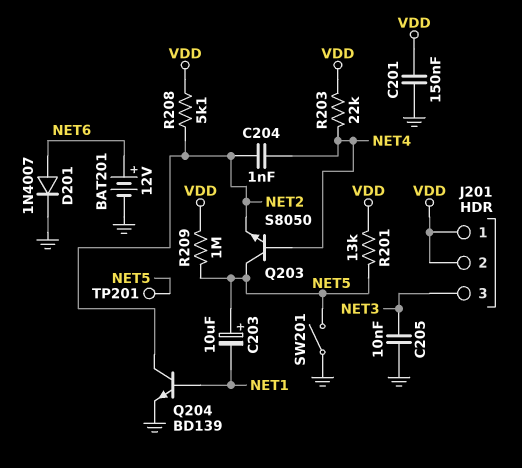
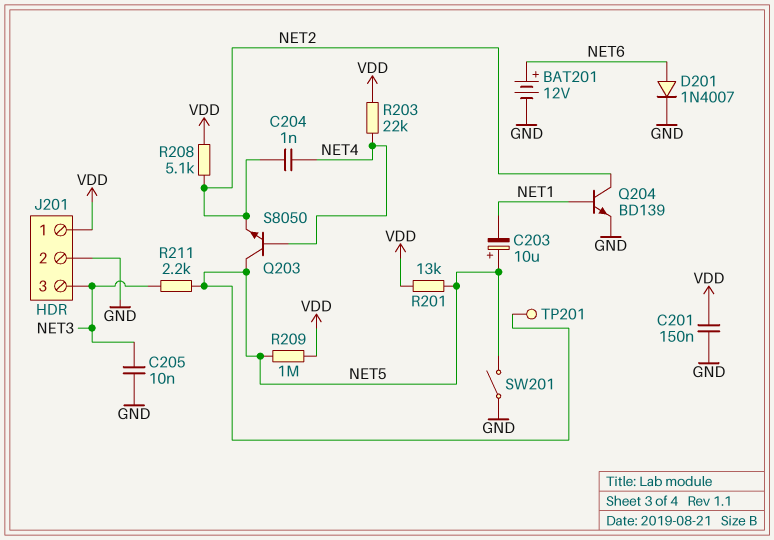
J201 pin 2: VDD -> GND
R211: none -> 2.2k (NET3, NET5)

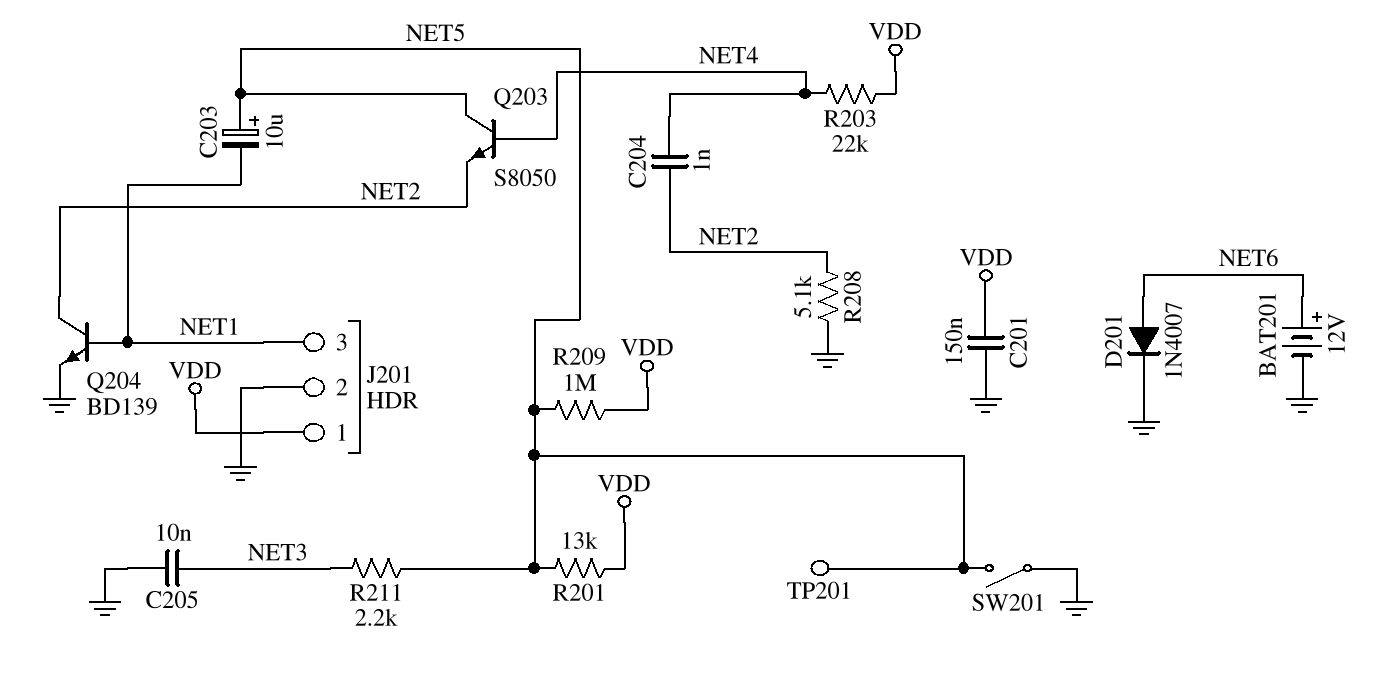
J201 pin 3: NET3 -> NET1
R208: 5.1k (NET2, VDD) -> 5.1k (GND, NET2)

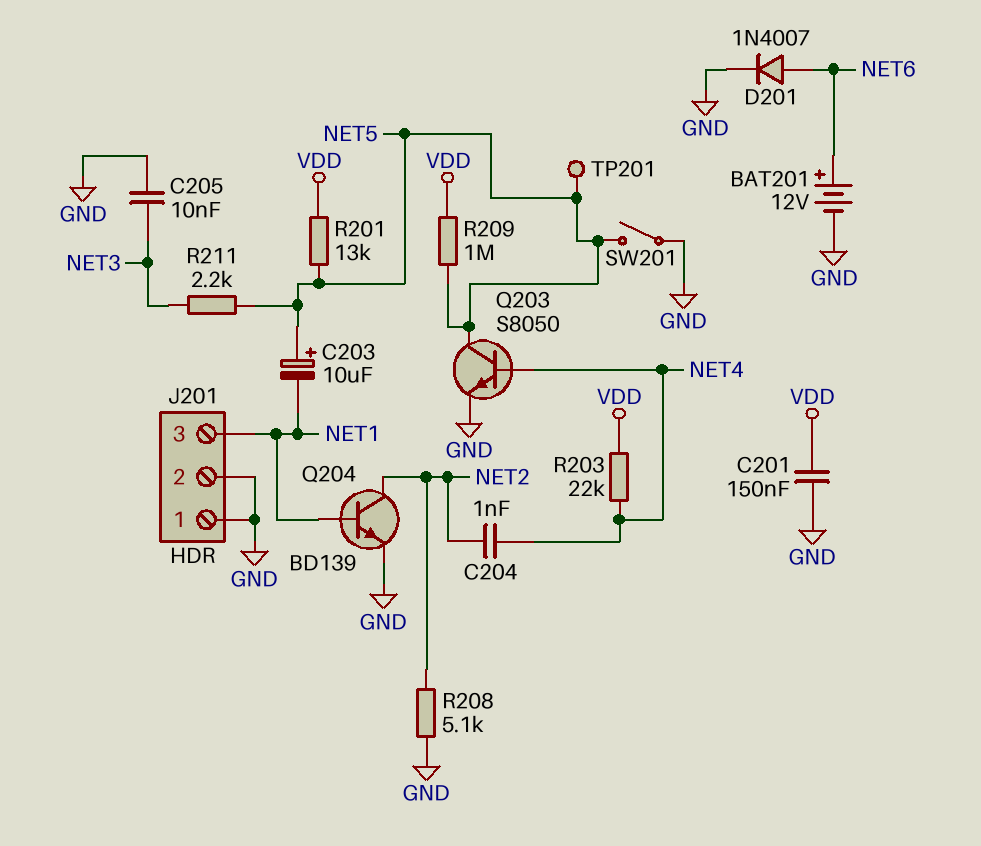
J201 pin 1: VDD -> GND
Q203: NPN S8050 (B NET4, C NET5, E NET2) -> NPN S8050 (B NET4, C NET5, E GND)

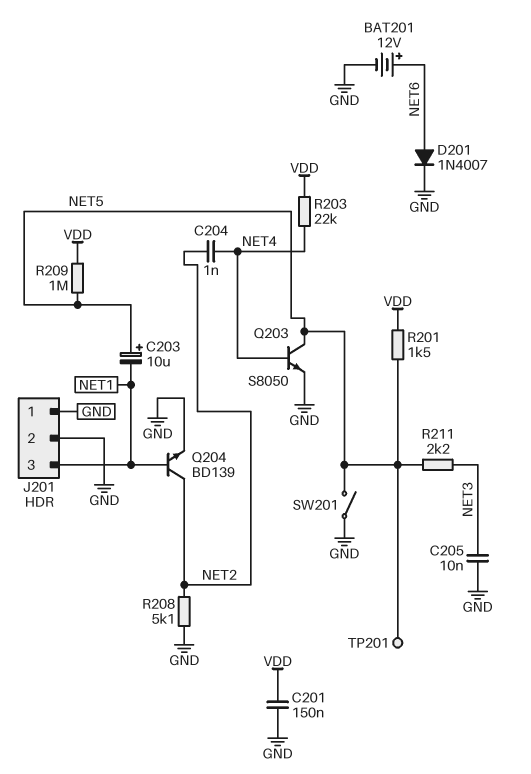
R201: 13k (NET5, VDD) -> 1.5k (NET5, VDD)

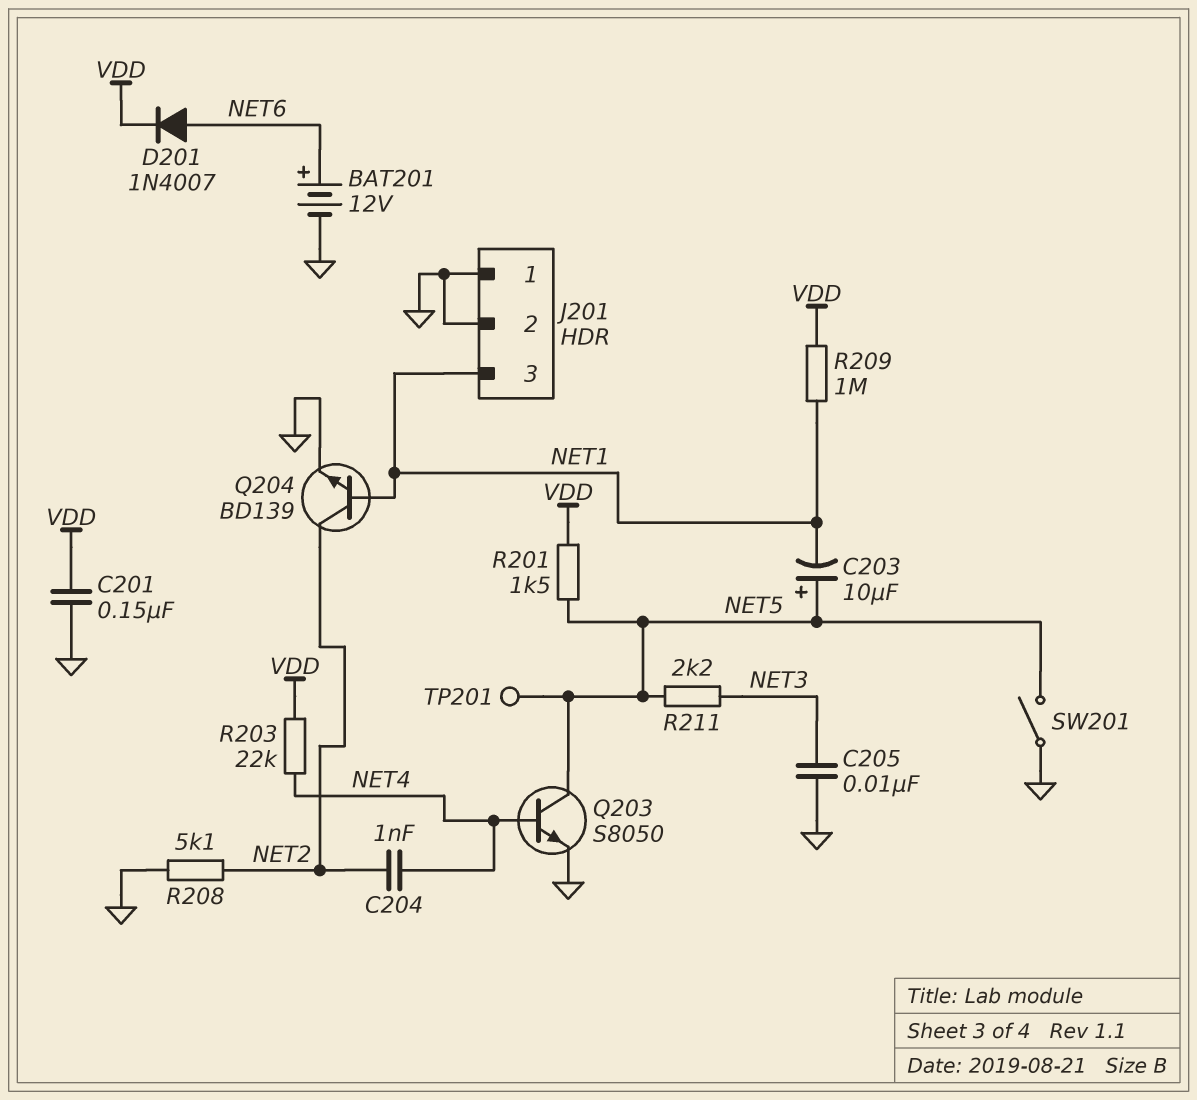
D201: diode 1N4007 (A NET6, K GND) -> diode 1N4007 (A NET6, K VDD)
R209: 1M (NET5, VDD) -> 1M (NET1, VDD)

